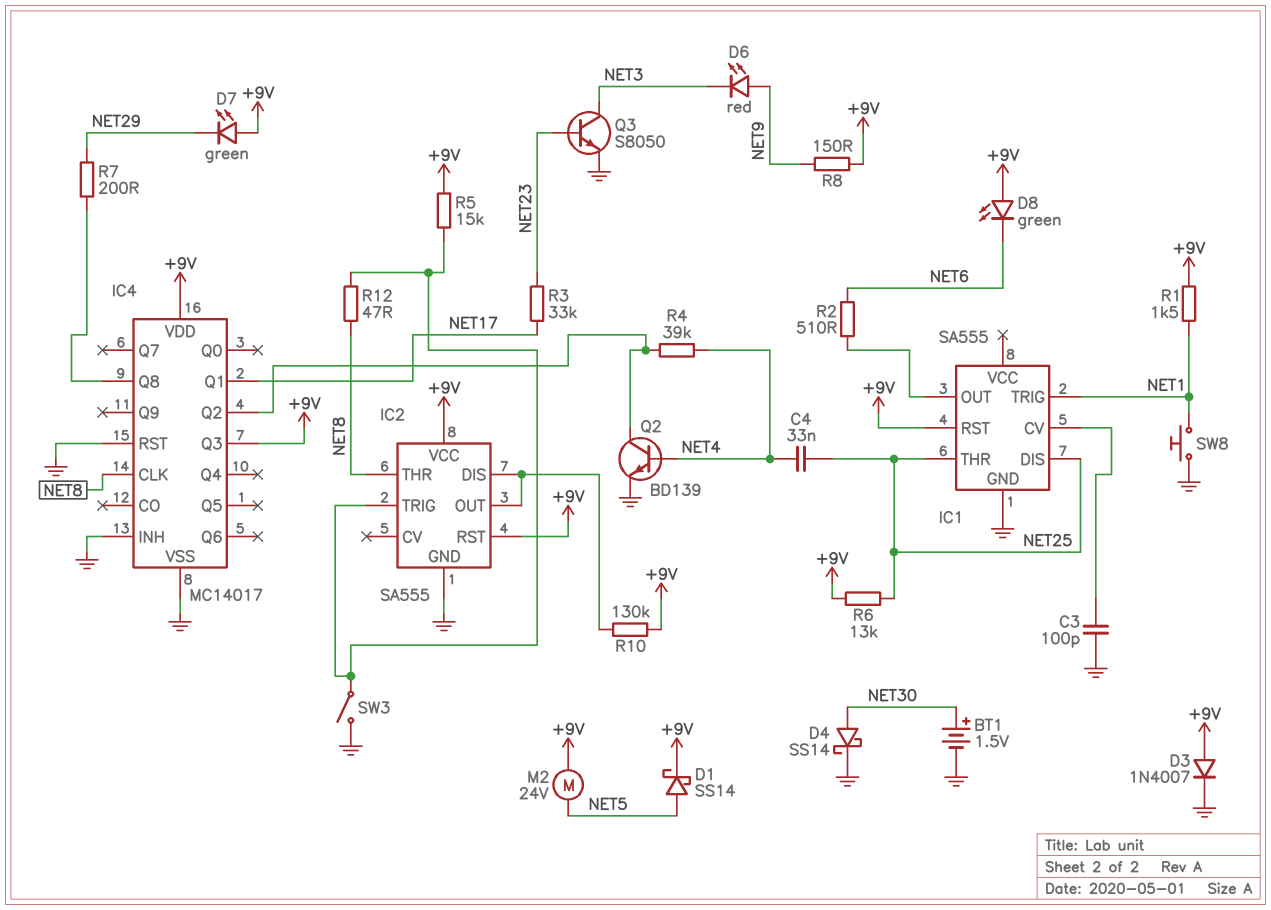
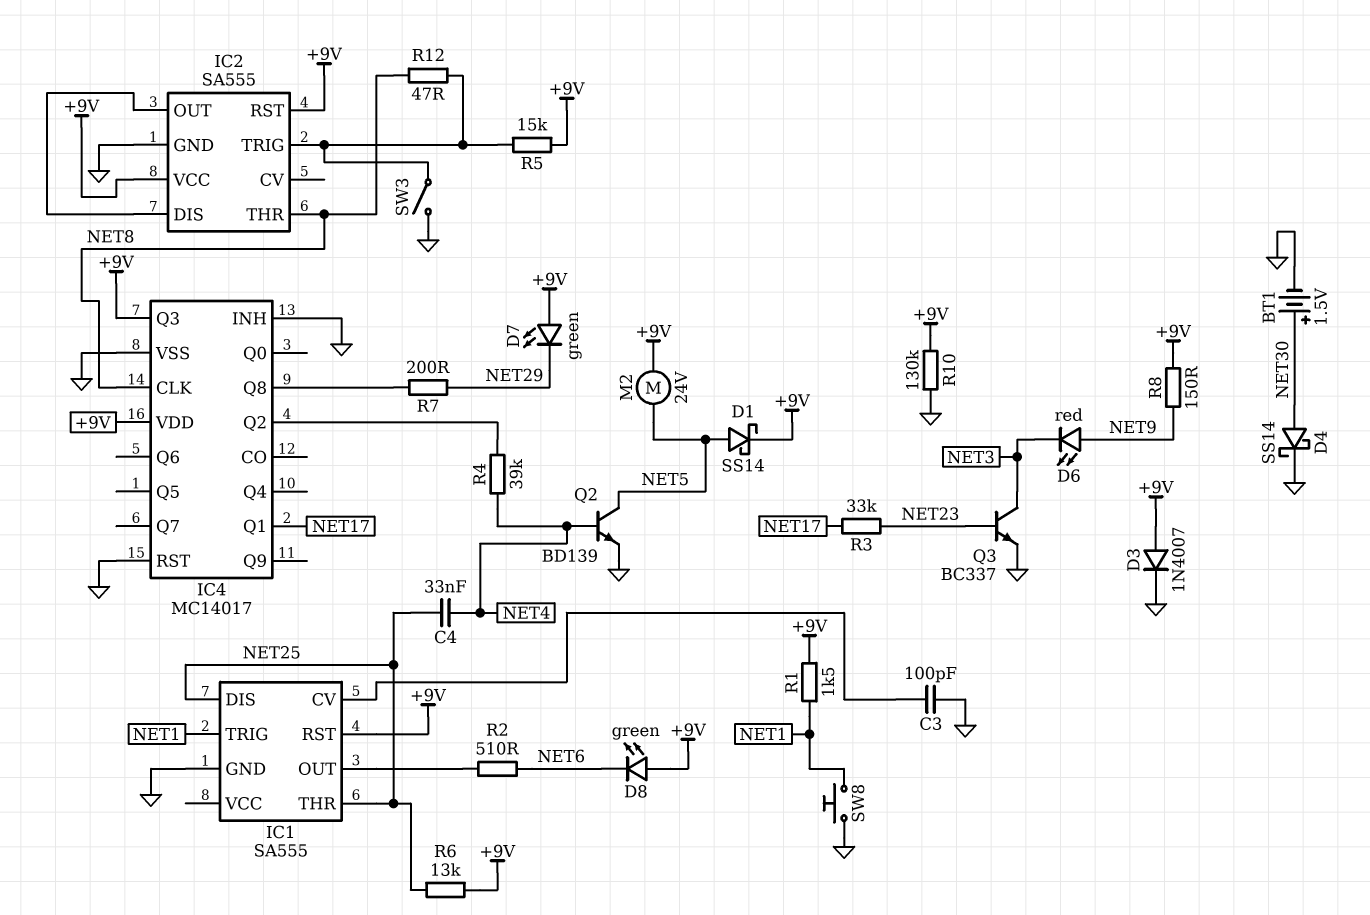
Q2: NPN BD139 (B NET4, C IC4/Q2, E GND) -> NPN BD139 (B NET4, C NET5, E GND)
Q3: NPN S8050 (B NET23, C NET3, E GND) -> NPN BC337 (B NET23, C NET3, E GND)
R10: 130k (+9V, IC2/DIS) -> 130k (+9V, GND)

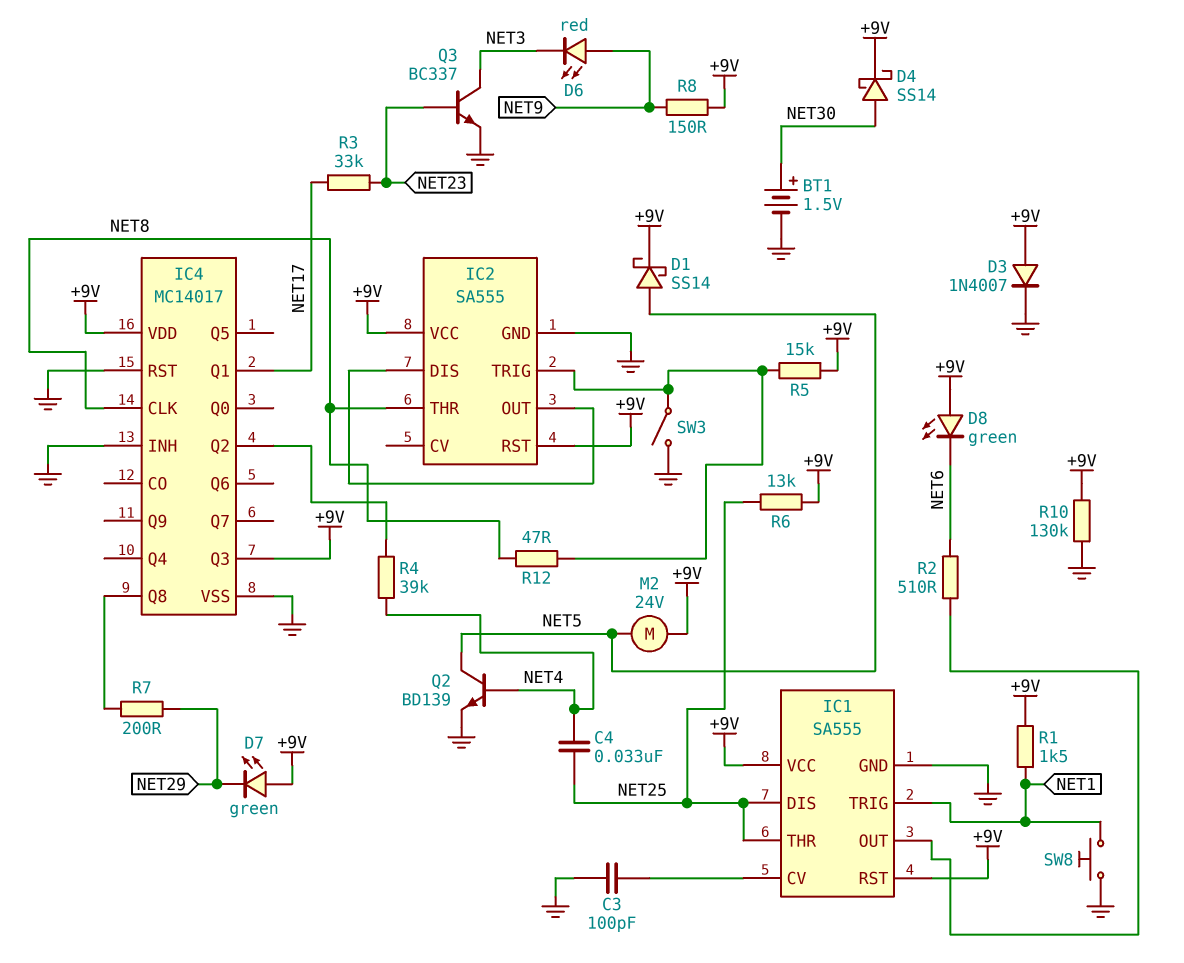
D4: schottky SS14 (A NET30, K GND) -> schottky SS14 (A NET30, K +9V)
IC1 pin VCC: none -> +9V

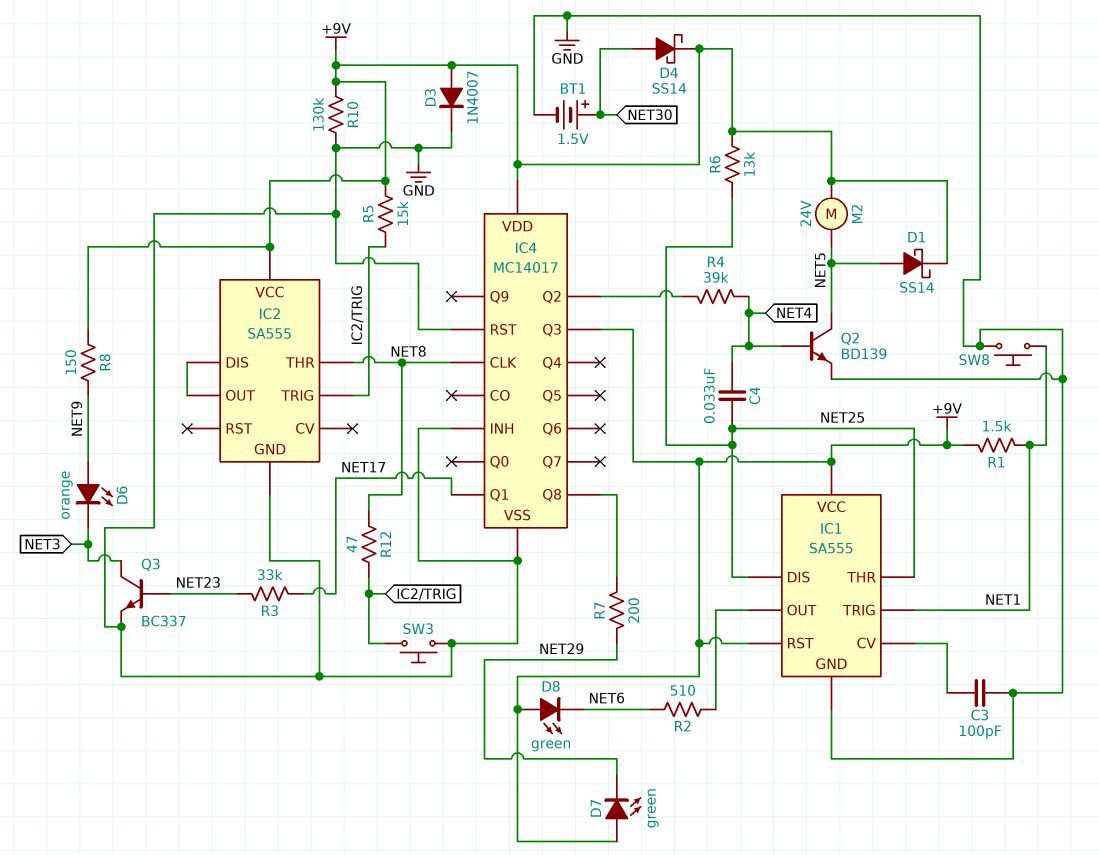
D6: LED red (A NET9, K NET3) -> LED orange (A NET9, K NET3)
IC2 pin RST: +9V -> none
SW3: switch (GND, IC2/TRIG) -> button (GND, IC2/TRIG)

